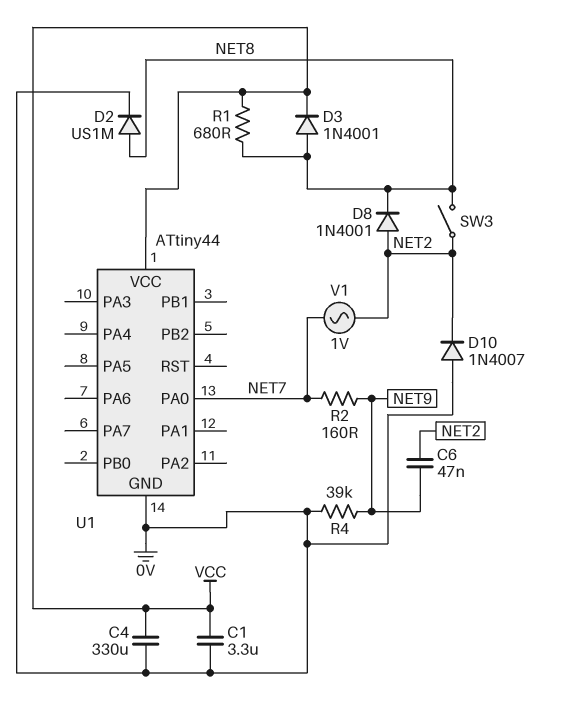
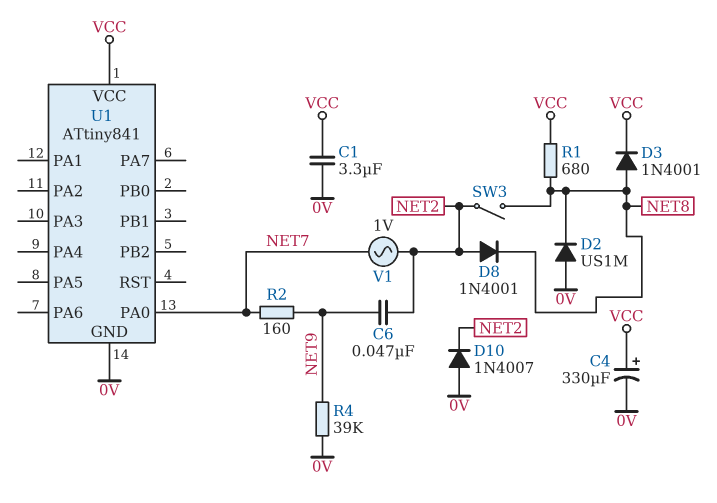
C4: 330uF (0V, VCC) -> 330uF (plus VCC, minus 0V)
D2: diode US1M (A NET8, K 0V) -> diode US1M (A 0V, K NET8)
U1: ATtiny44 -> ATtiny841

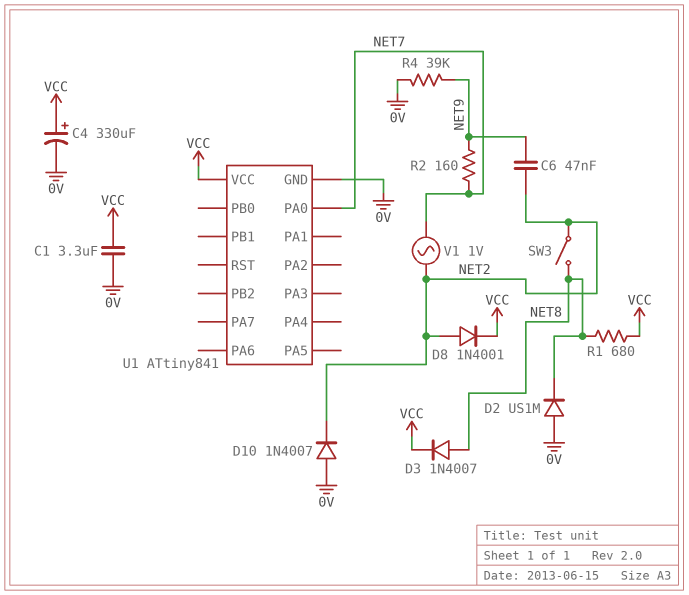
D3: diode 1N4001 (A NET8, K VCC) -> diode 1N4007 (A NET8, K VCC)
D8: diode 1N4001 (A NET2, K NET8) -> diode 1N4001 (A NET2, K VCC)

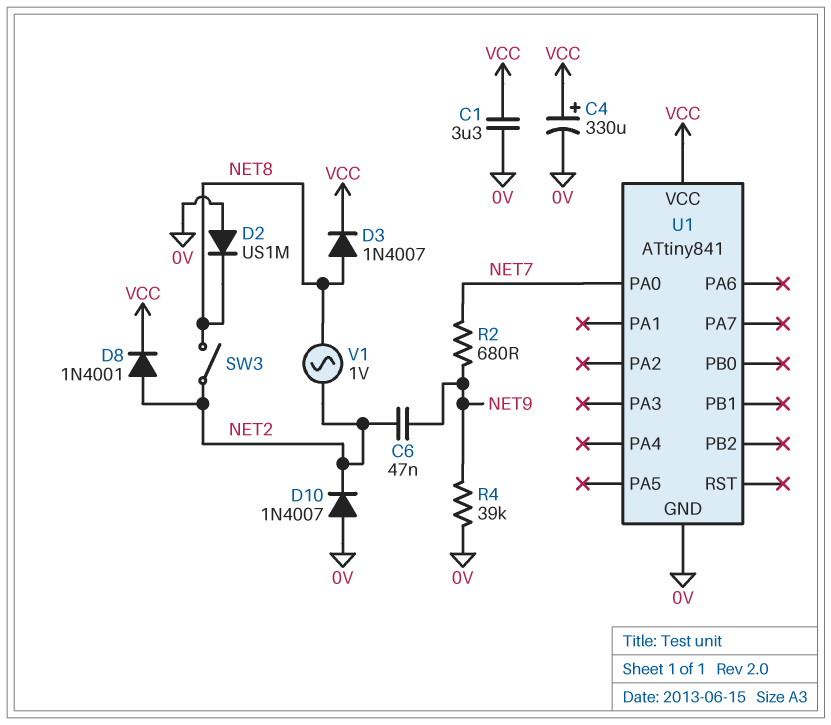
R1: 680 (NET8, VCC) -> none
R2: 160 (NET7, NET9) -> 680 (NET7, NET9)
V1: AC 1V (NET2, NET7) -> AC 1V (NET2, NET8)

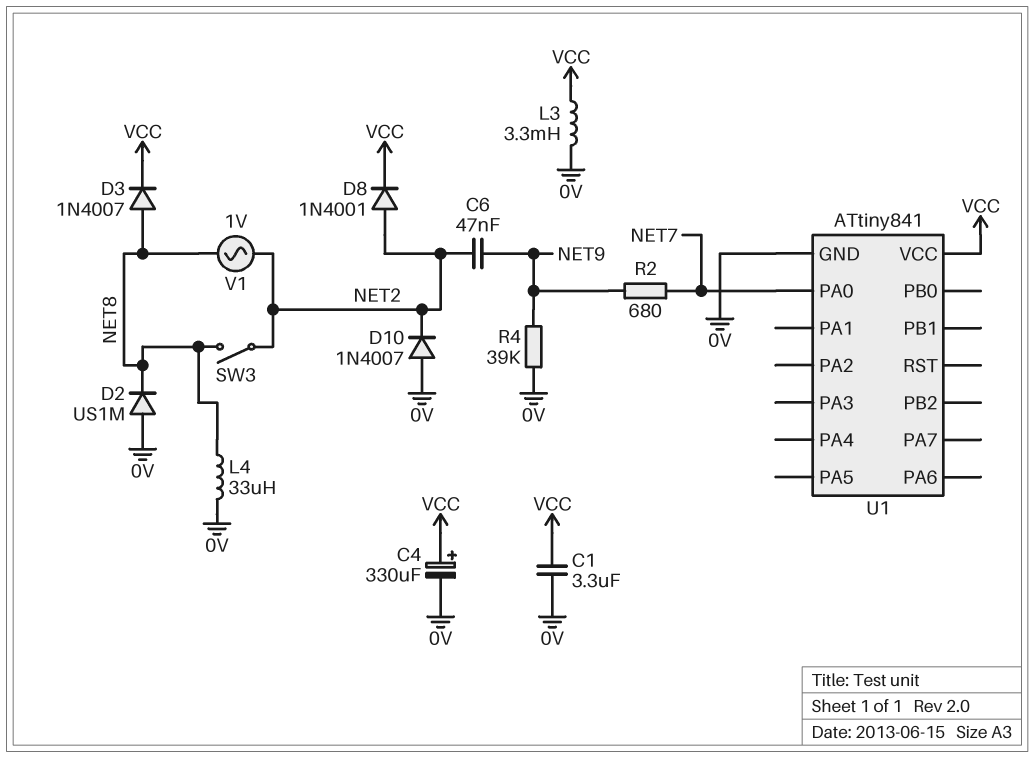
L3: none -> 3.3mH (0V, VCC)
L4: none -> 33uH (0V, NET8)

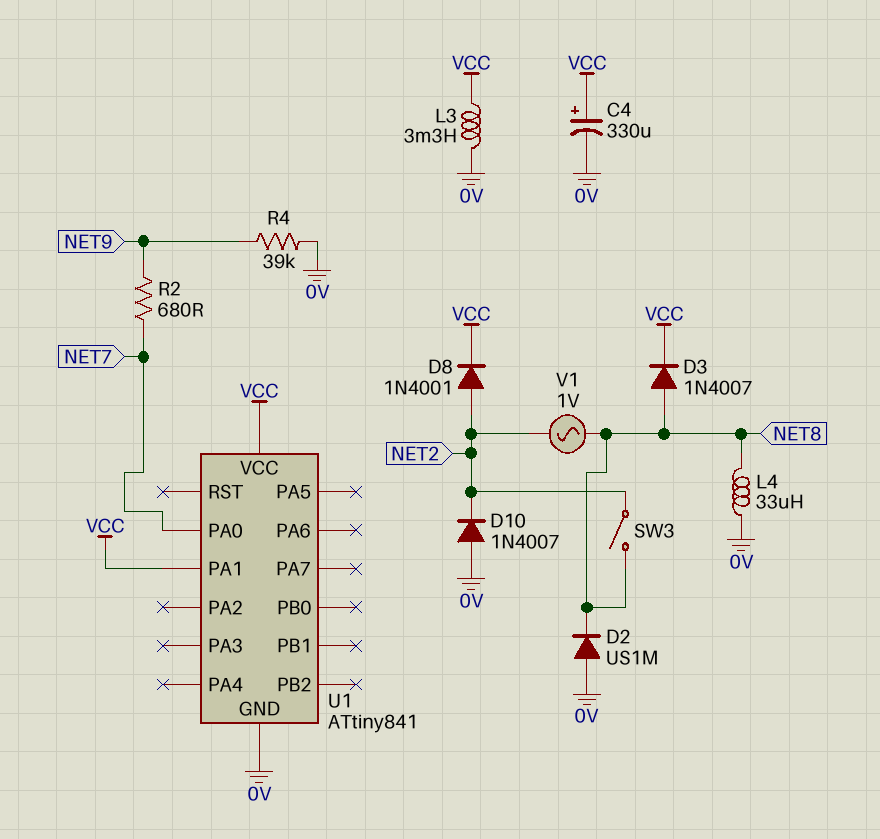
C1: 3.3uF (0V, VCC) -> none
C6: 47nF (NET2, NET9) -> none
U1 pin PA1: none -> VCC

